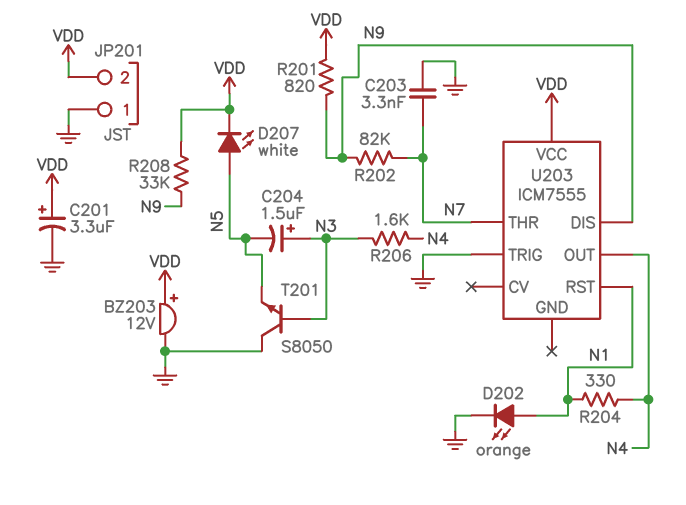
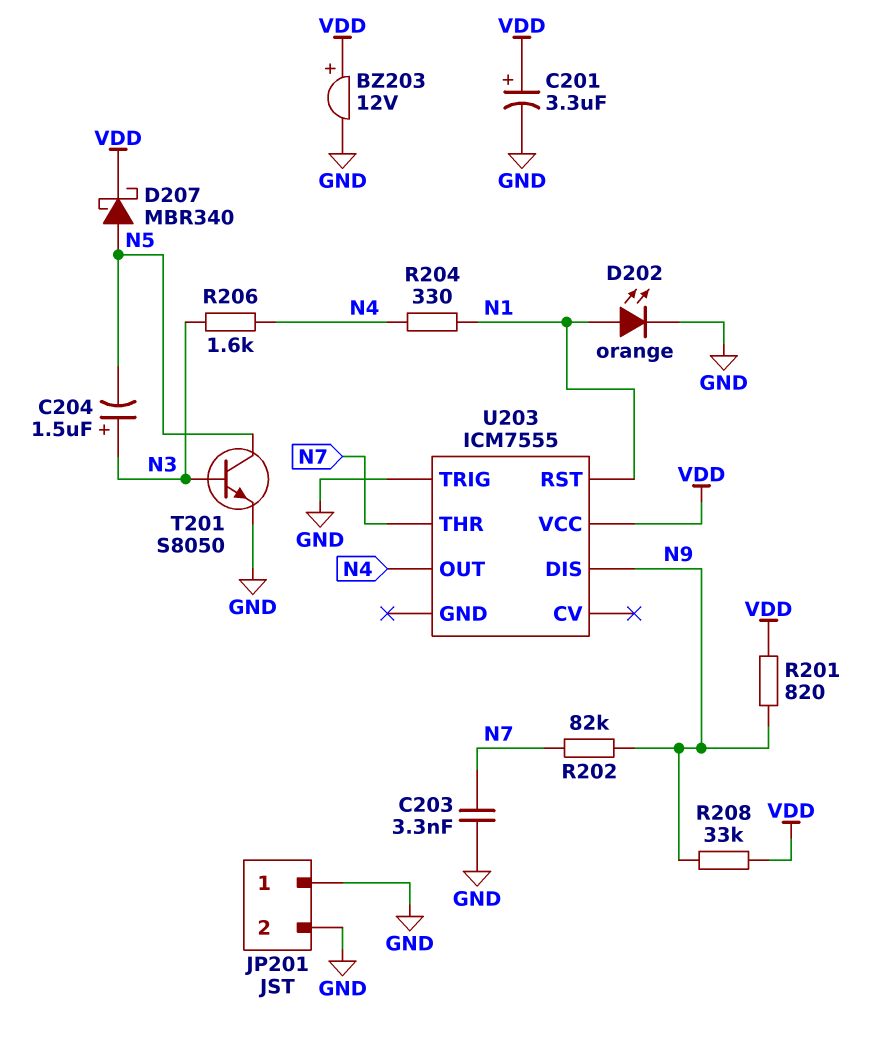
D207: LED white (A N5, K VDD) -> schottky MBR340 (A N5, K VDD)
JP201 pin 2: VDD -> GND
T201: NPN S8050 (B N3, C GND, E N5) -> NPN S8050 (B N3, C N5, E GND)

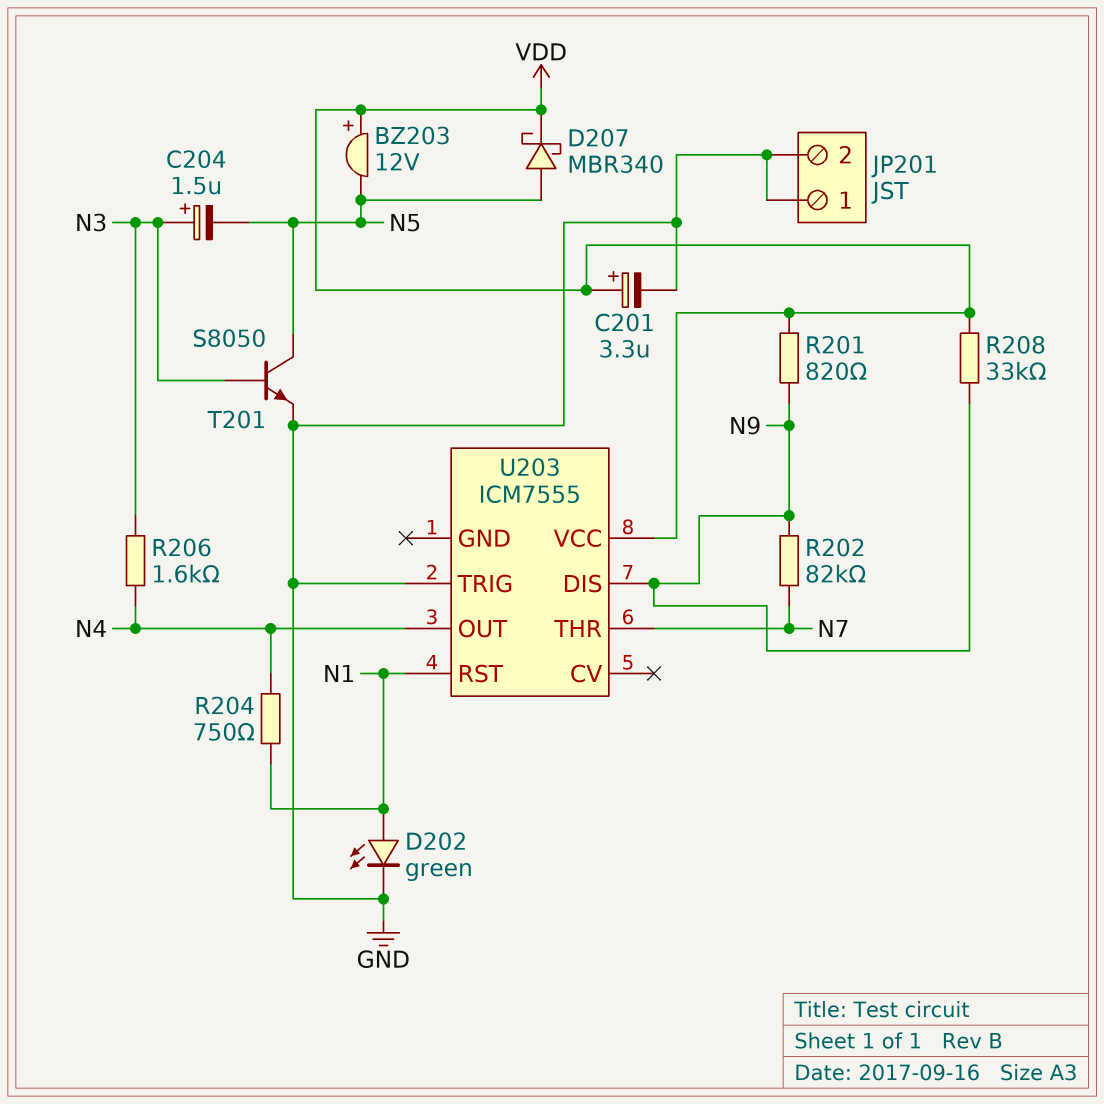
BZ203: buzzer 12V (plus VDD, minus GND) -> buzzer 12V (plus VDD, minus N5)
C203: 3.3nF (GND, N7) -> none
D202: LED orange (A N1, K GND) -> LED green (A N1, K GND)
R204: 330 (N1, N4) -> 750 (N1, N4)

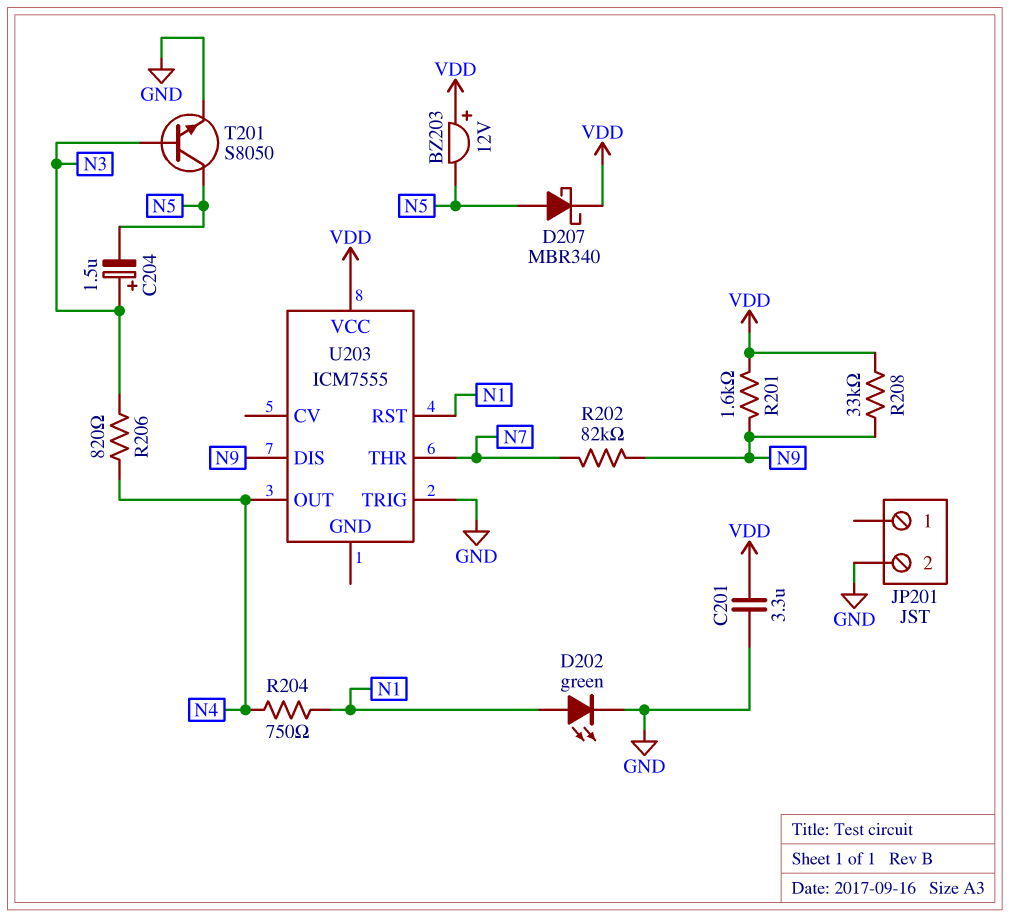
C201: 3.3uF (plus VDD, minus GND) -> 3.3uF (GND, VDD)
JP201 pin 1: GND -> none
R201: 820 (N9, VDD) -> 1.6k (N9, VDD)
R206: 1.6k (N3, N4) -> 820 (N3, N4)

